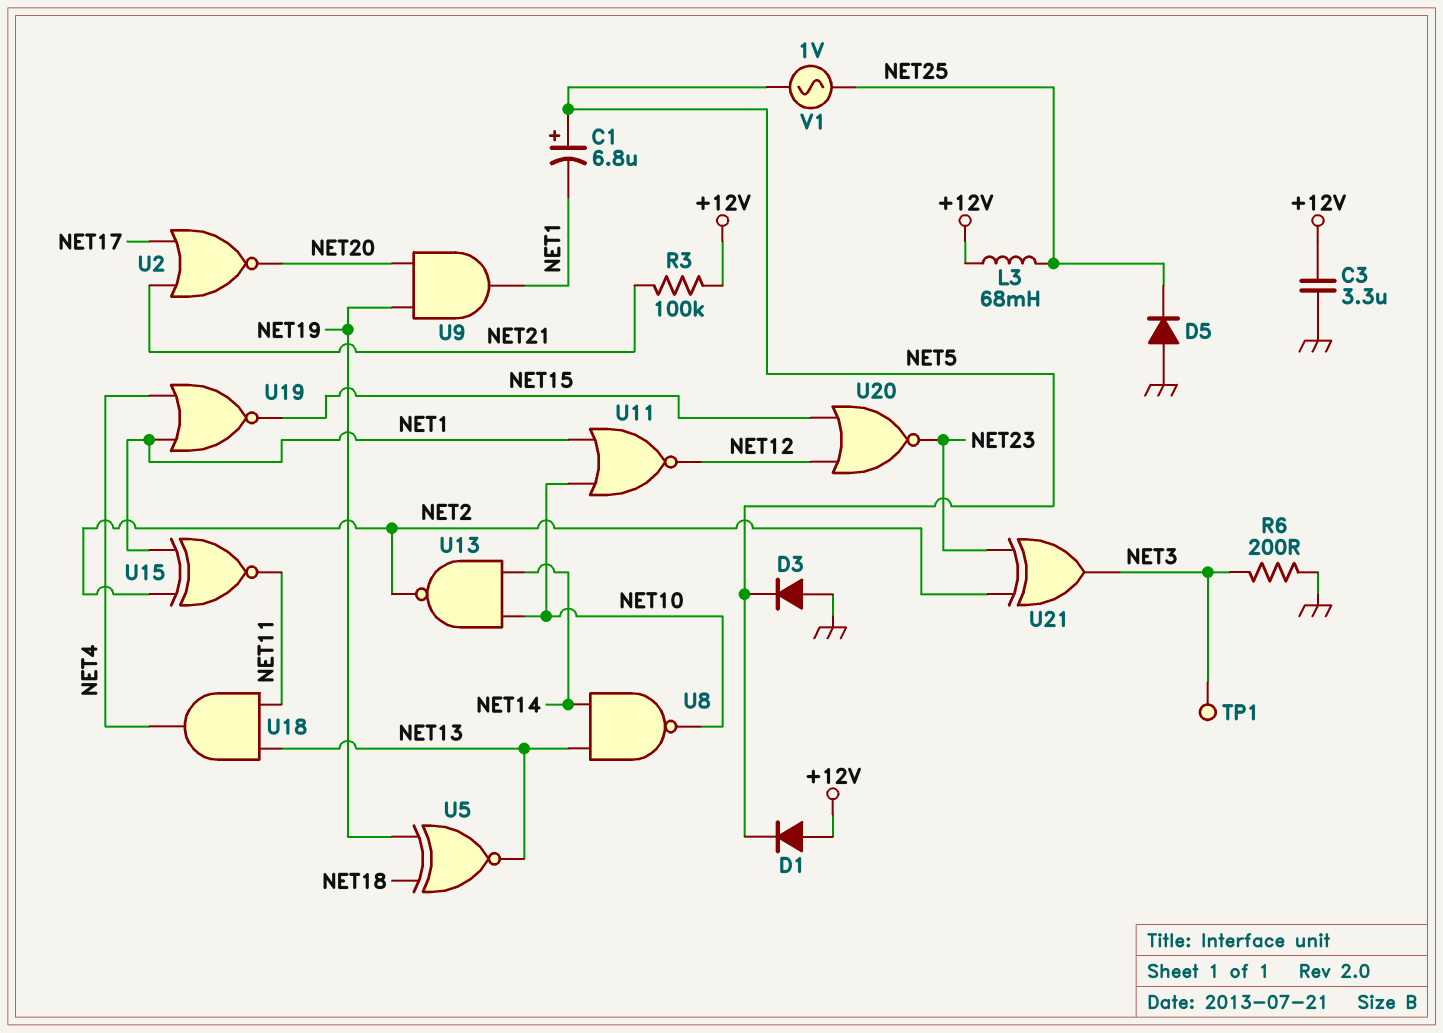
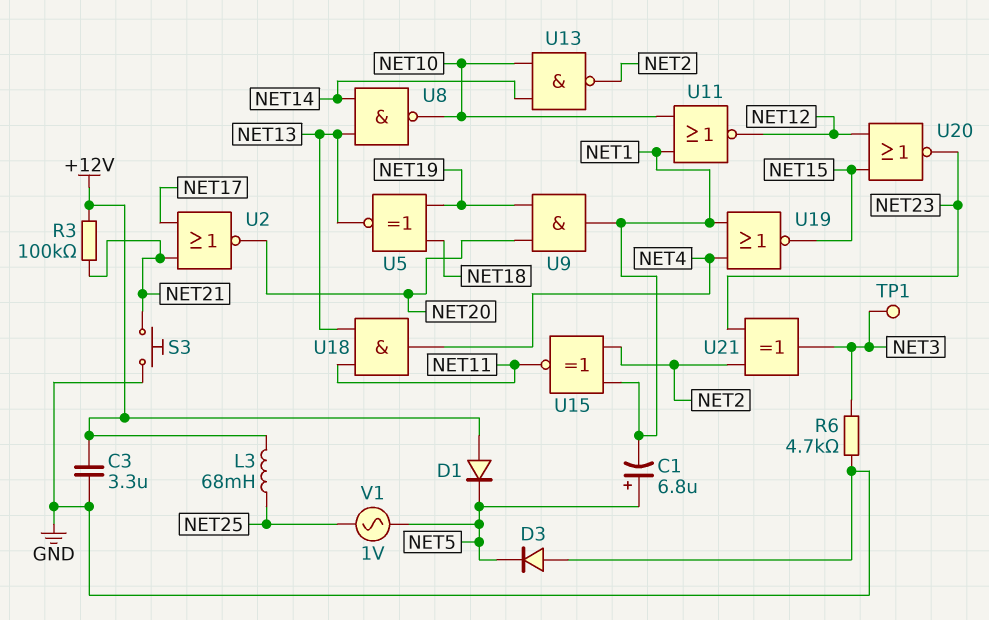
D5: diode (A GND, K NET25) -> none
R6: 200 (GND, NET3) -> 4.7k (GND, NET3)
S3: none -> button (GND, NET21)

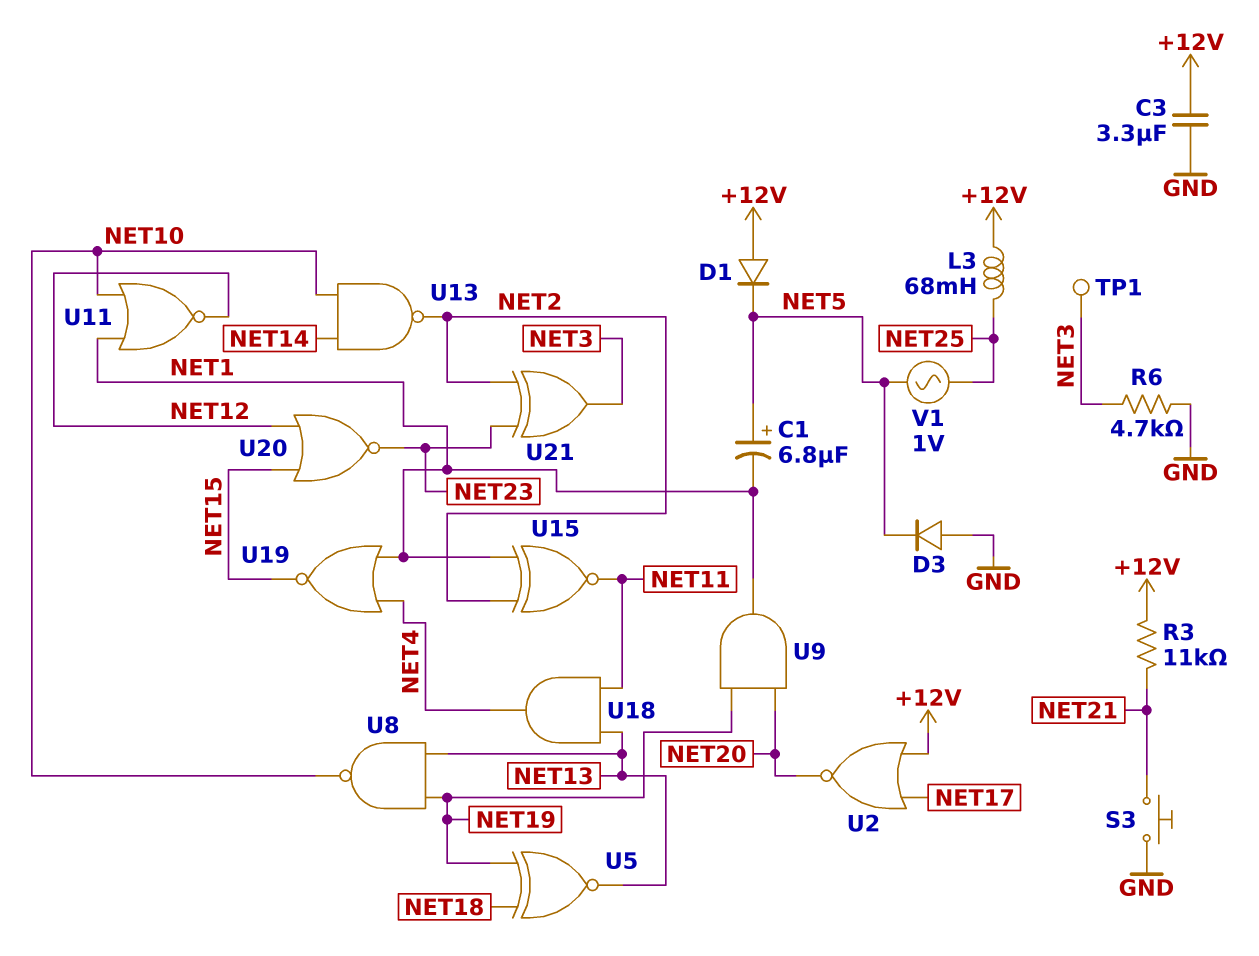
R3: 100k (+12V, NET21) -> 11k (+12V, NET21)
U2: NOR (in NET17, in NET21, out NET20) -> NOR (in +12V, in NET17, out NET20)
U8: NAND (in NET13, in NET14, out NET10) -> NAND (in NET13, in NET19, out NET10)

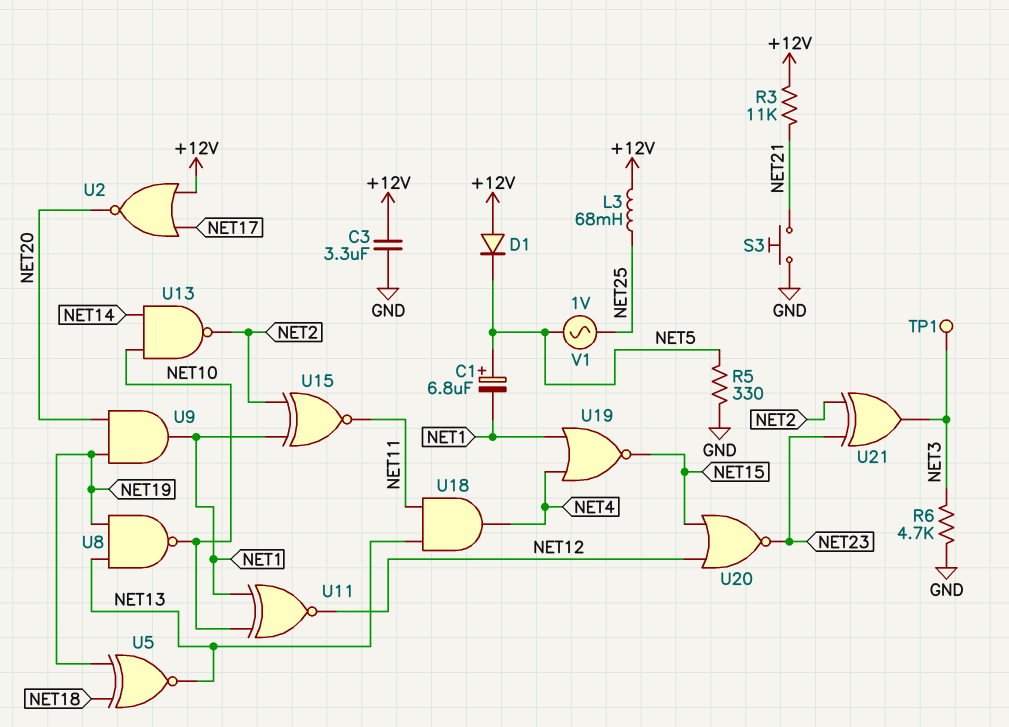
D3: diode (A GND, K NET5) -> none
R5: none -> 330 (GND, NET5)
U11: NOR (in NET1, in NET10, out NET12) -> XNOR (in NET1, in NET10, out NET12)

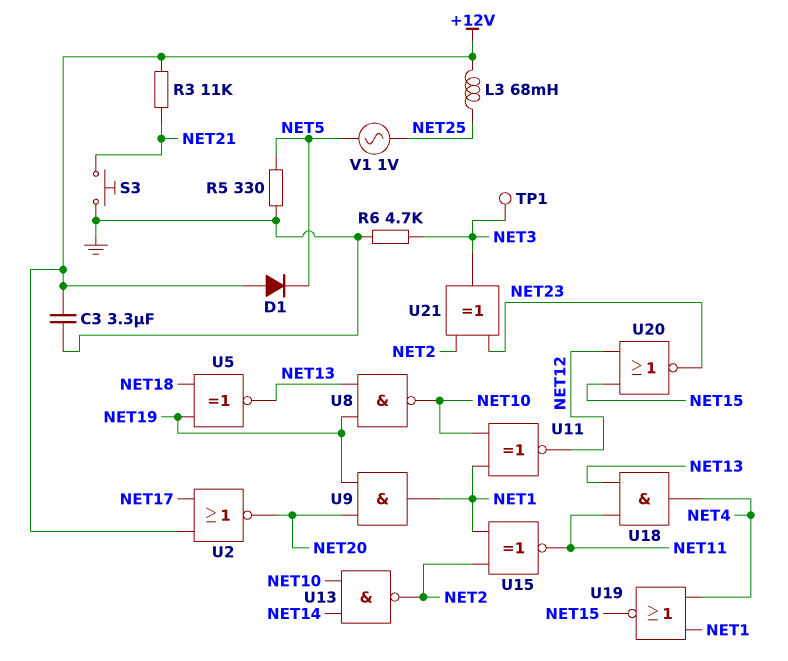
C1: 6.8uF (plus NET5, minus NET1) -> none

